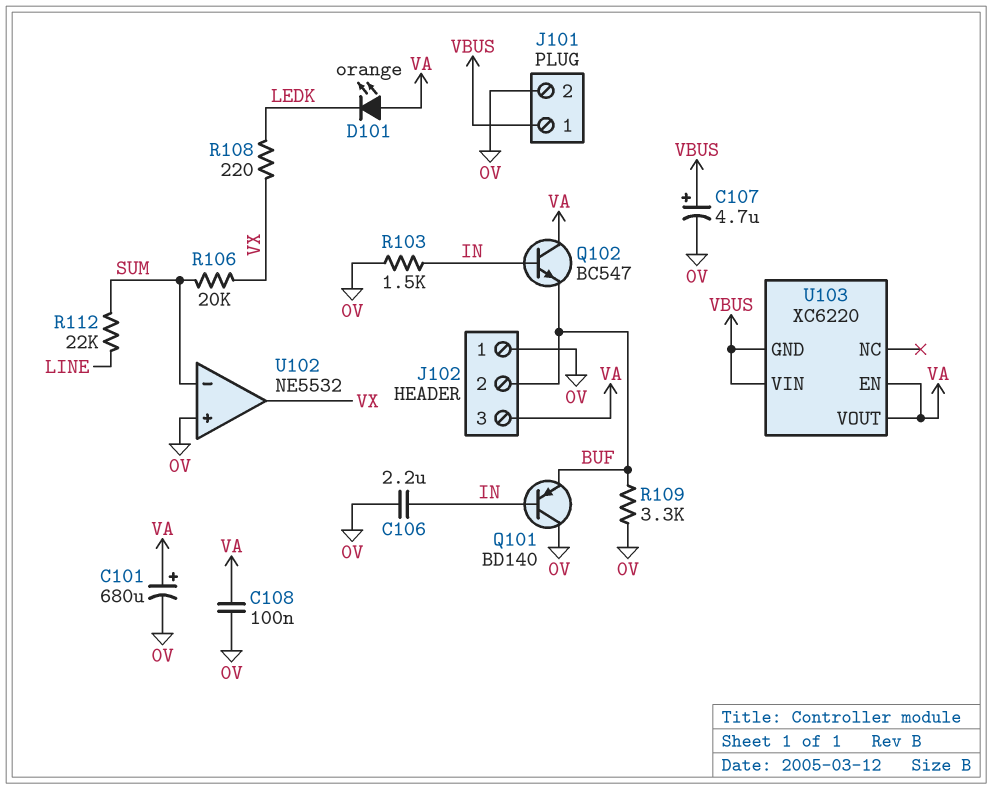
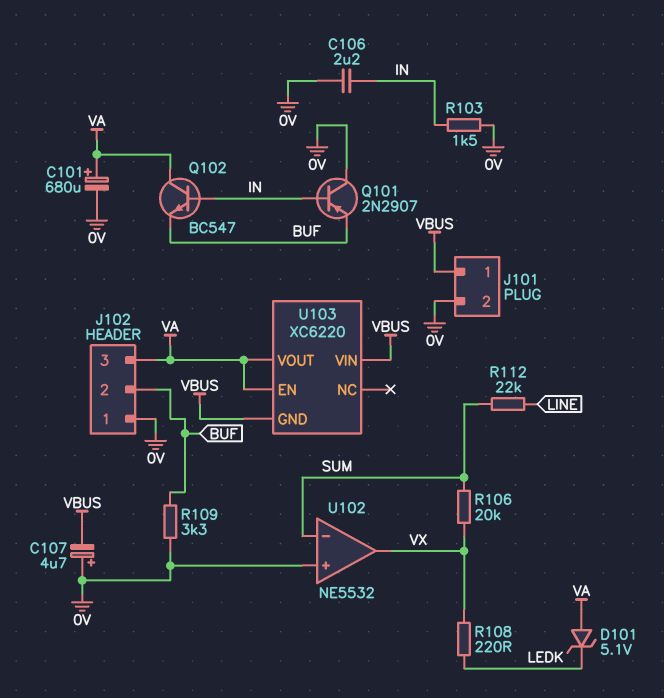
C107: 4.7uF (plus VBUS, minus 0V) -> 4.7uF (plus 0V, minus VBUS)
C108: 100nF (0V, VA) -> none
D101: LED orange (A VA, K LEDK) -> zener 5.1V (A VA, K LEDK)
Q101: PNP BD140 (B IN, C 0V, E BUF) -> PNP 2N2907 (B IN, C 0V, E BUF)

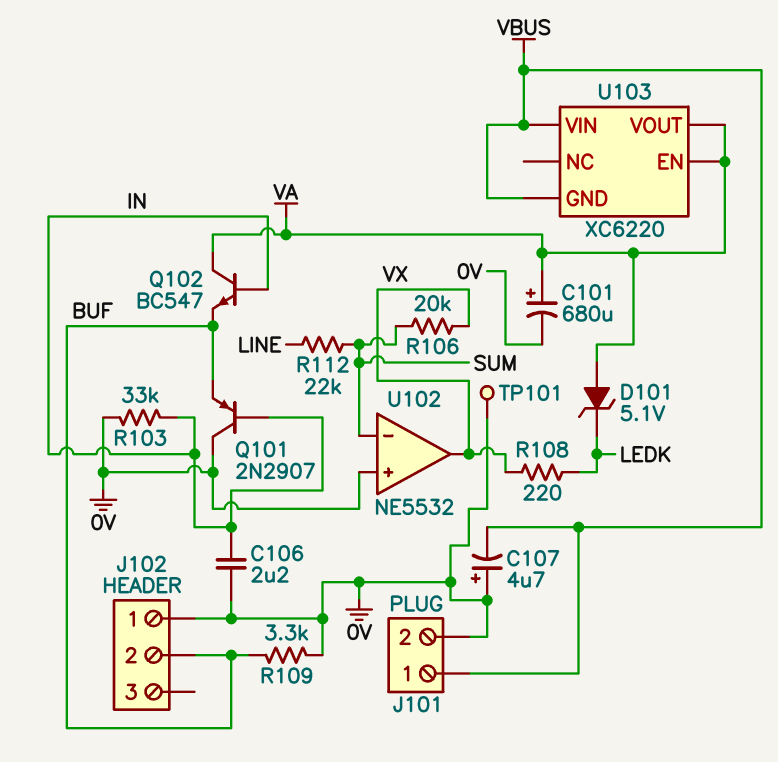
J102 pin 3: VA -> none
R103: 1.5k (0V, IN) -> 33k (0V, IN)
TP101: none -> test point (0V)

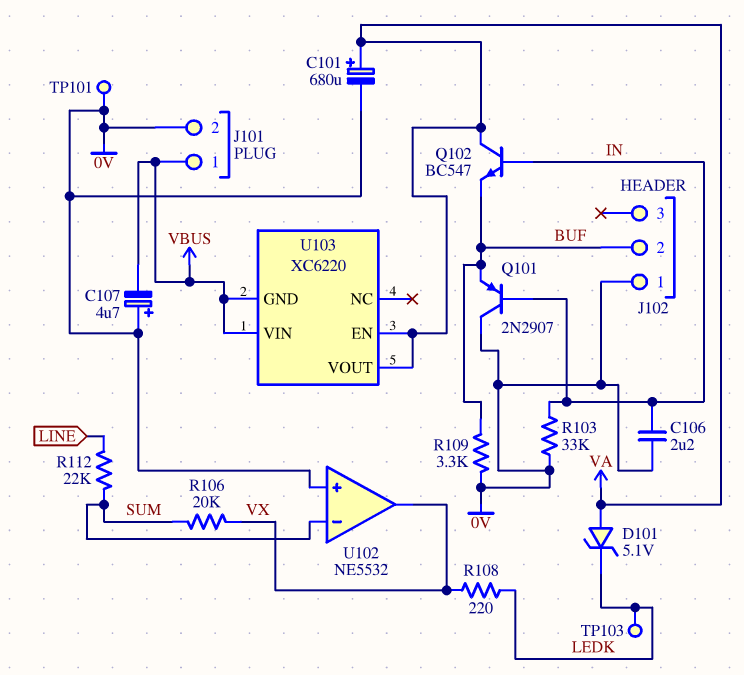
TP103: none -> test point (LEDK)

